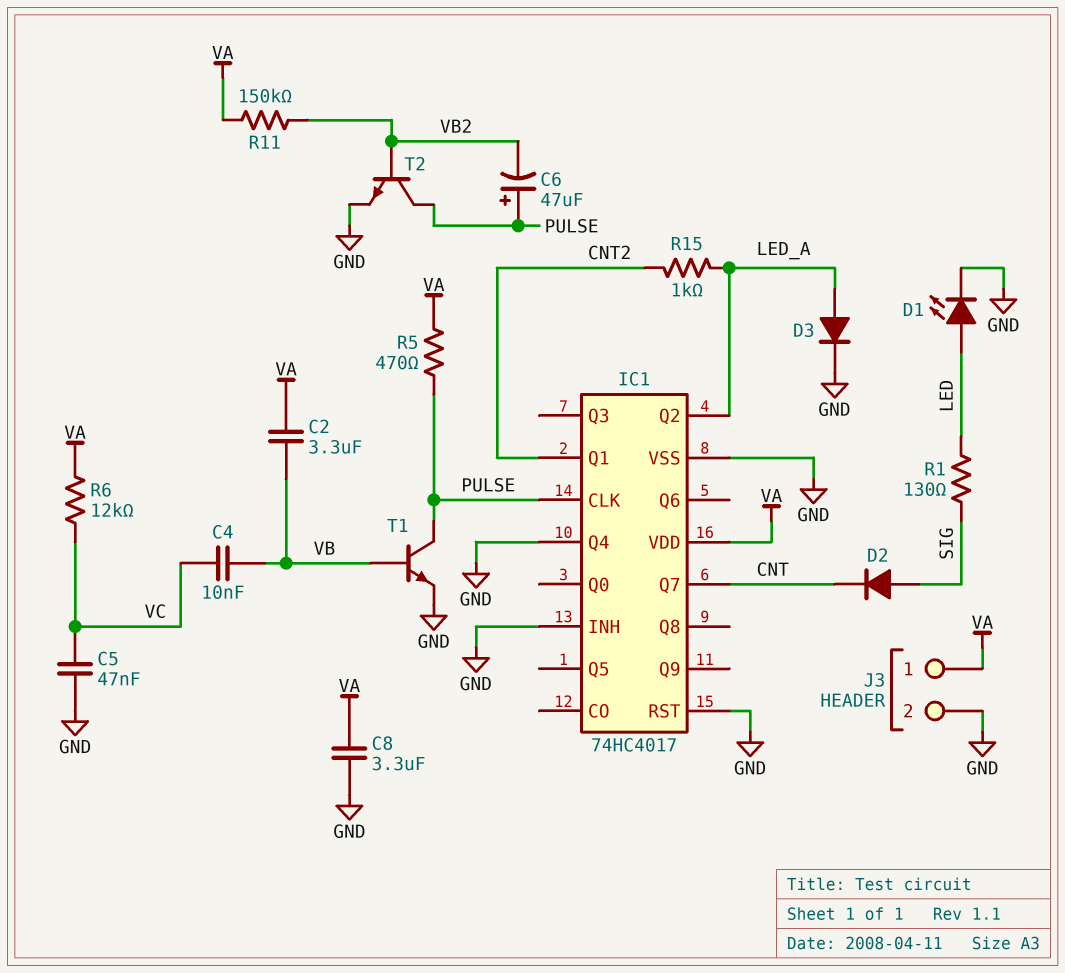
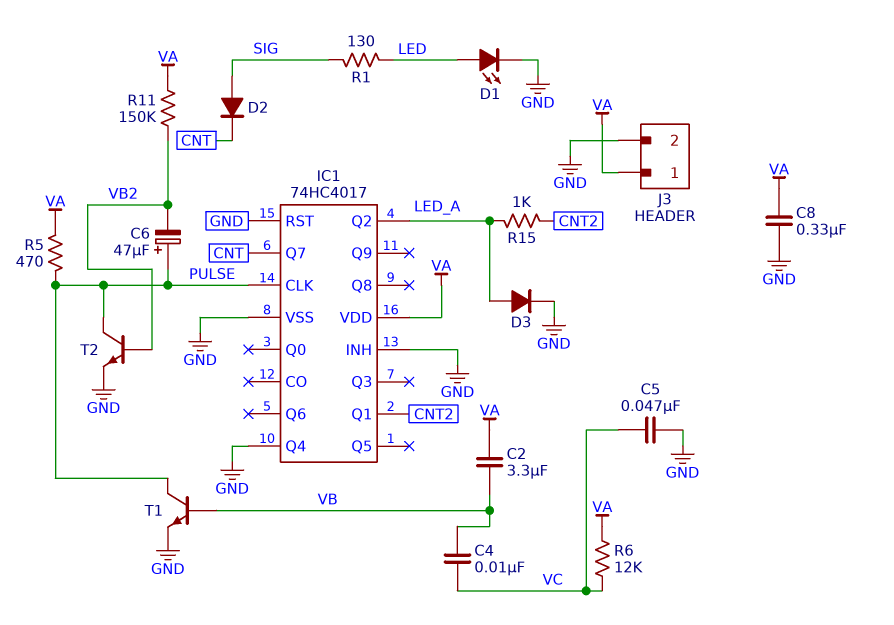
C8: 3.3uF (GND, VA) -> 330nF (GND, VA)

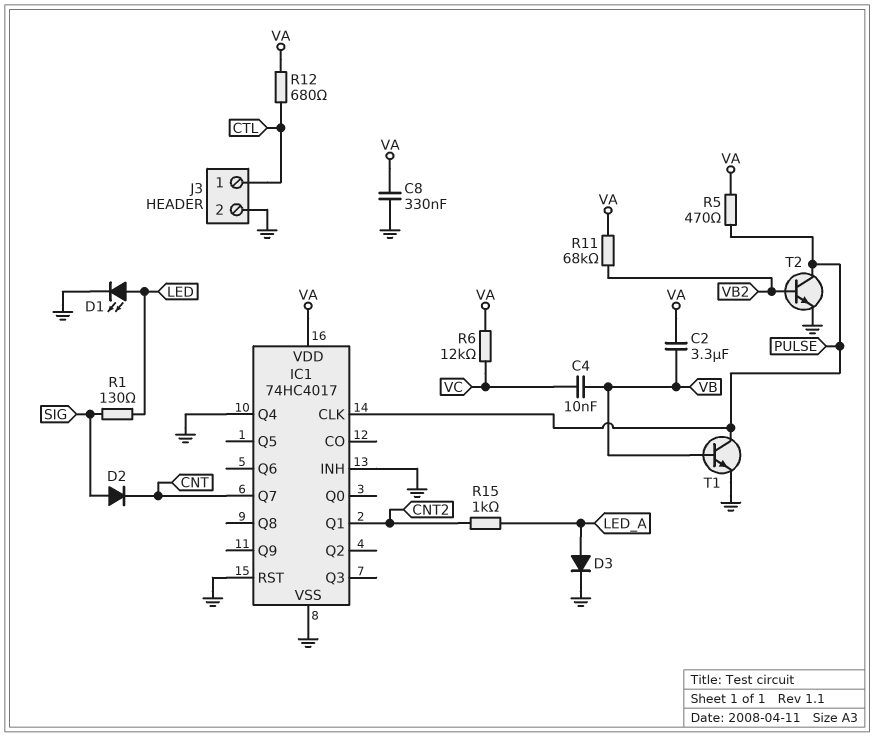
C5: 47nF (GND, VC) -> none
C6: 47uF (plus PULSE, minus VB2) -> none
IC1 pin Q2: LED_A -> none
J3 pin 1: VA -> CTL
R11: 150k (VA, VB2) -> 68k (VA, VB2)
R12: none -> 680 (CTL, VA)

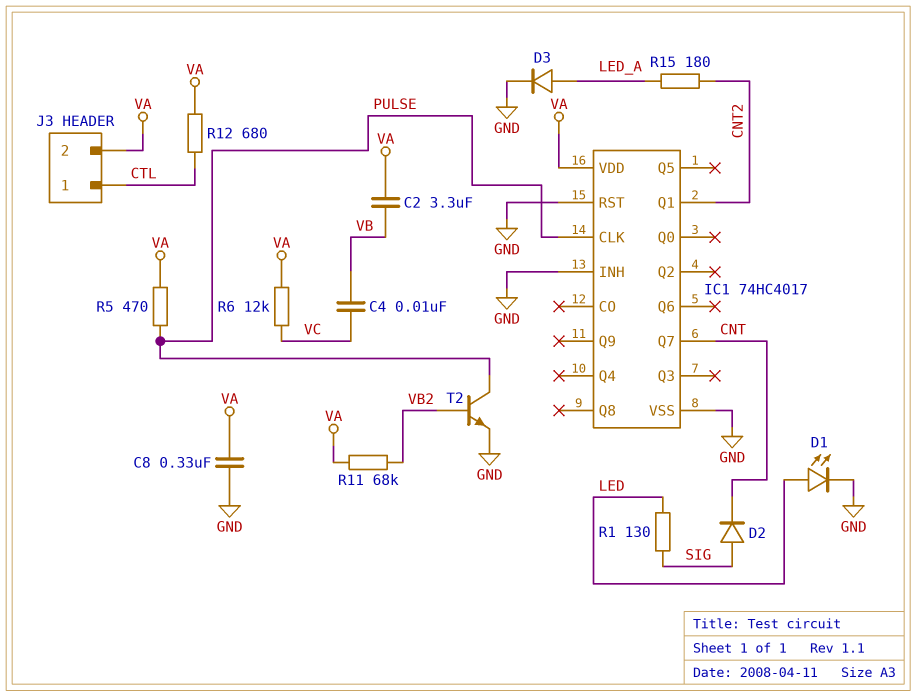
IC1 pin Q4: GND -> none
J3 pin 2: GND -> VA
R15: 1k (CNT2, LED_A) -> 180 (CNT2, LED_A)
T1: NPN (B VB, C PULSE, E GND) -> none

